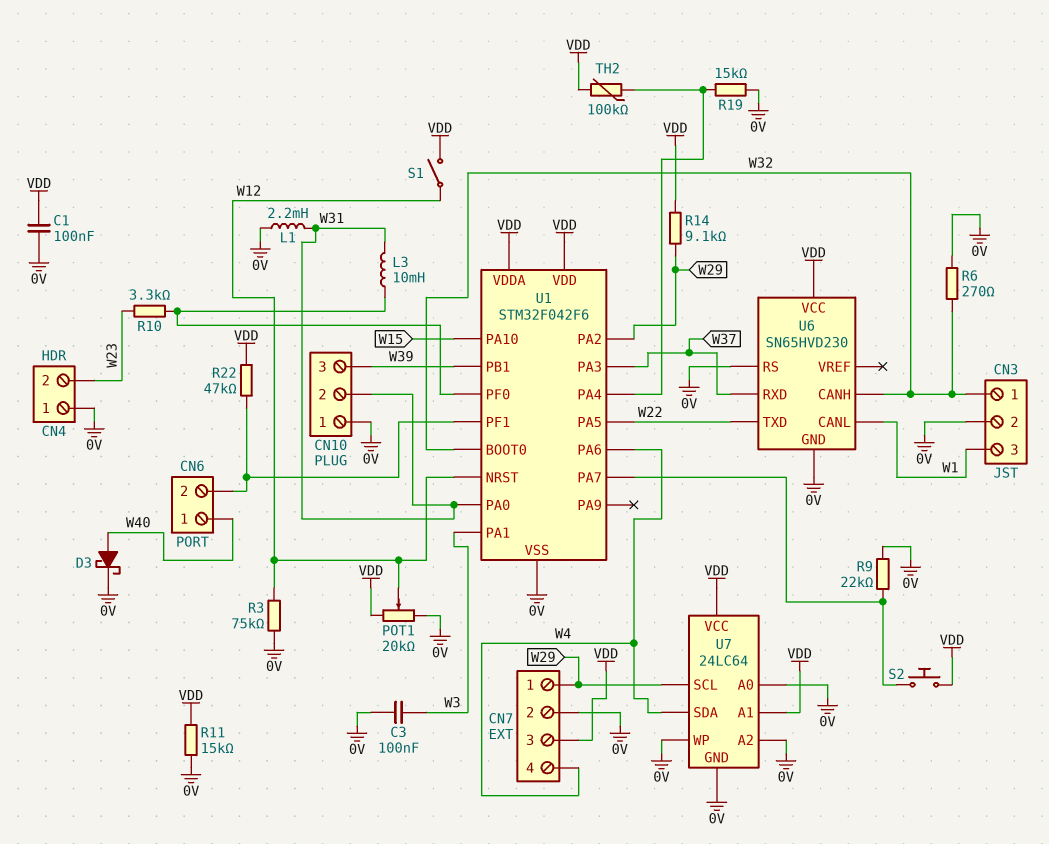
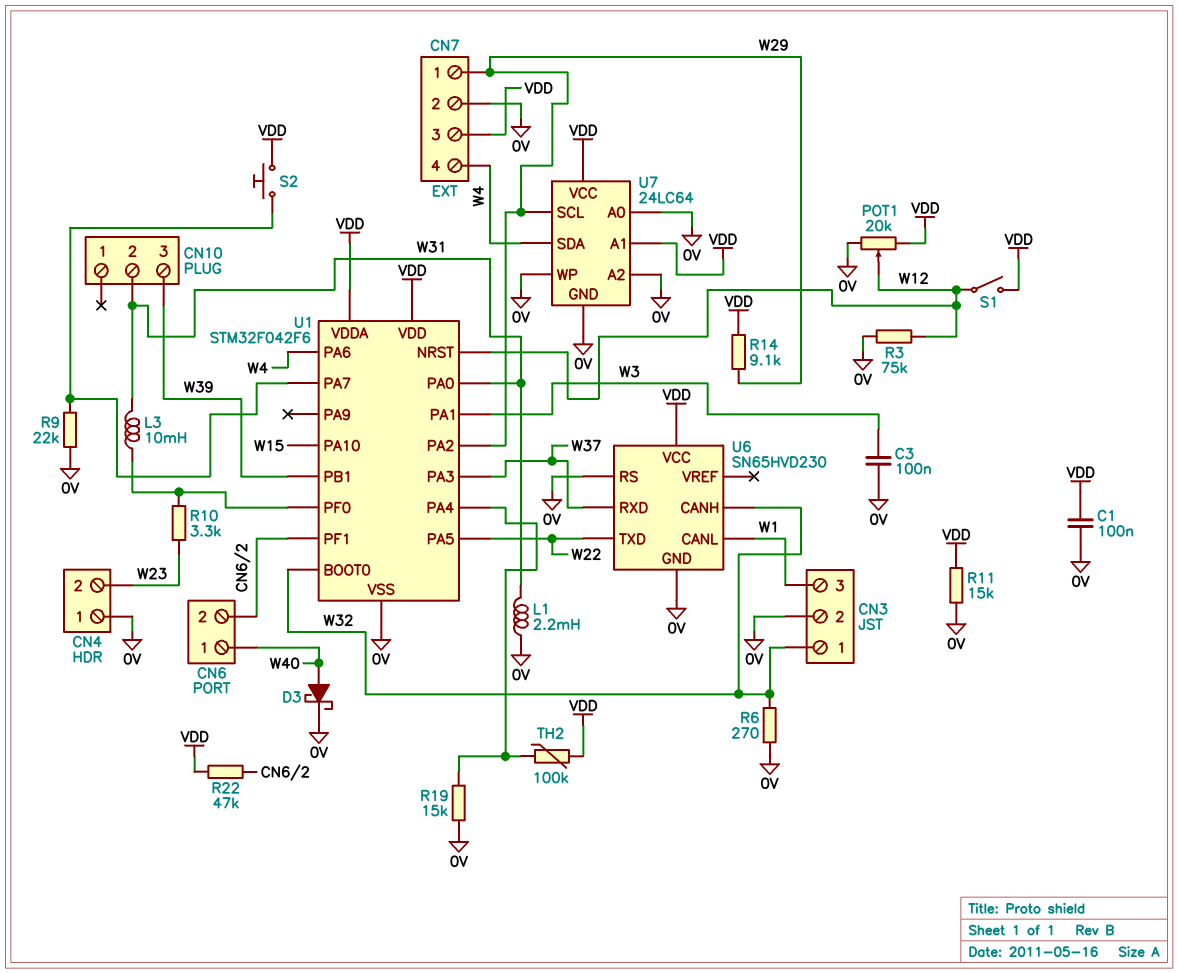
CN10 pin 1: 0V -> none

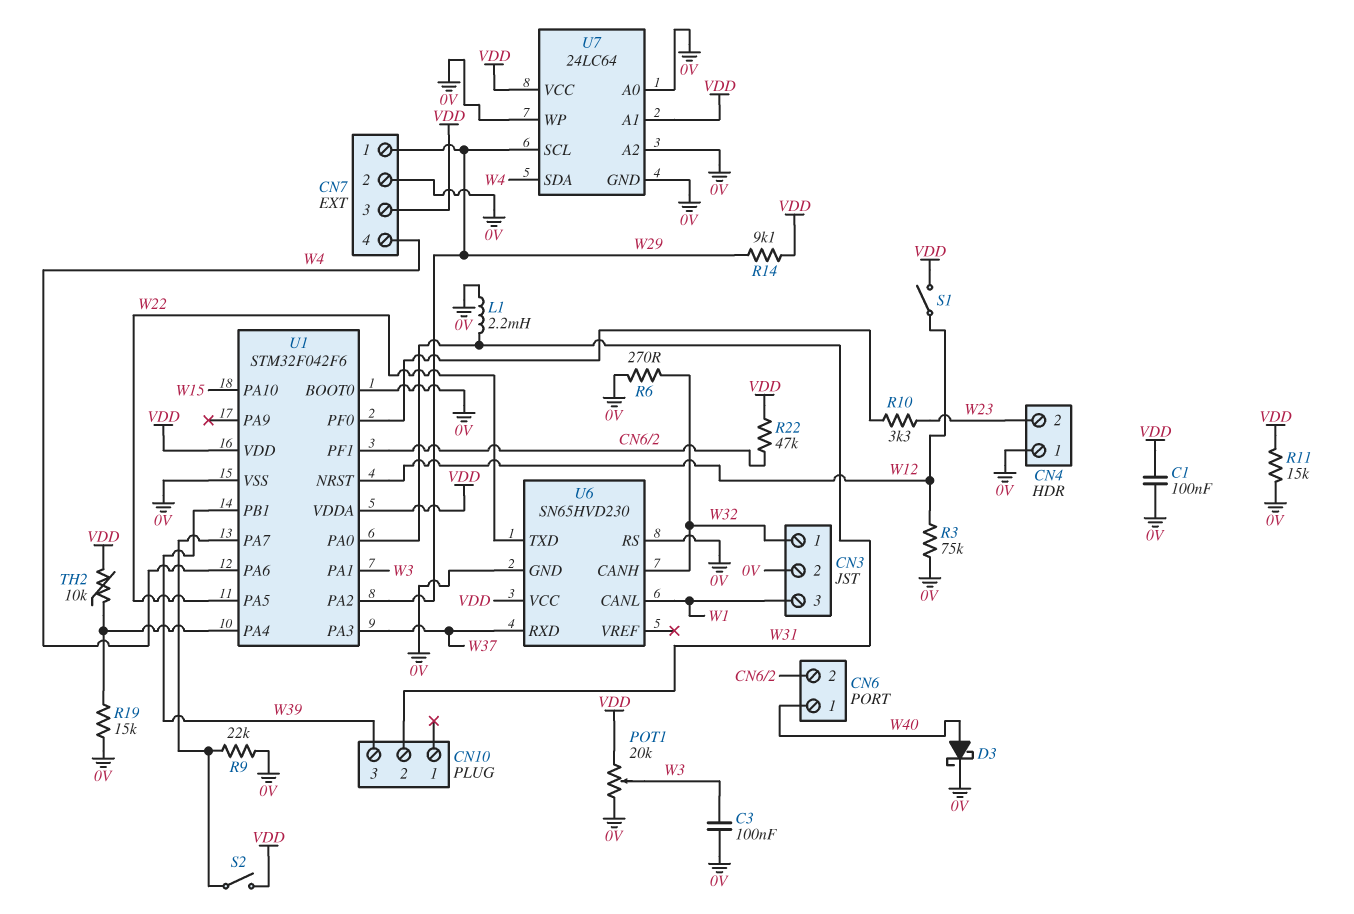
L3: 10mH (U1/PF0, W31) -> none
POT1: 20k (0V, VDD, wiper W12) -> 20k (0V, VDD, wiper W3)
S2: button (U1/PA7, VDD) -> switch (U1/PA7, VDD)
TH2: 100k (U1/PA4, VDD) -> 10k (U1/PA4, VDD)
U1 pin BOOT0: W32 -> 0V

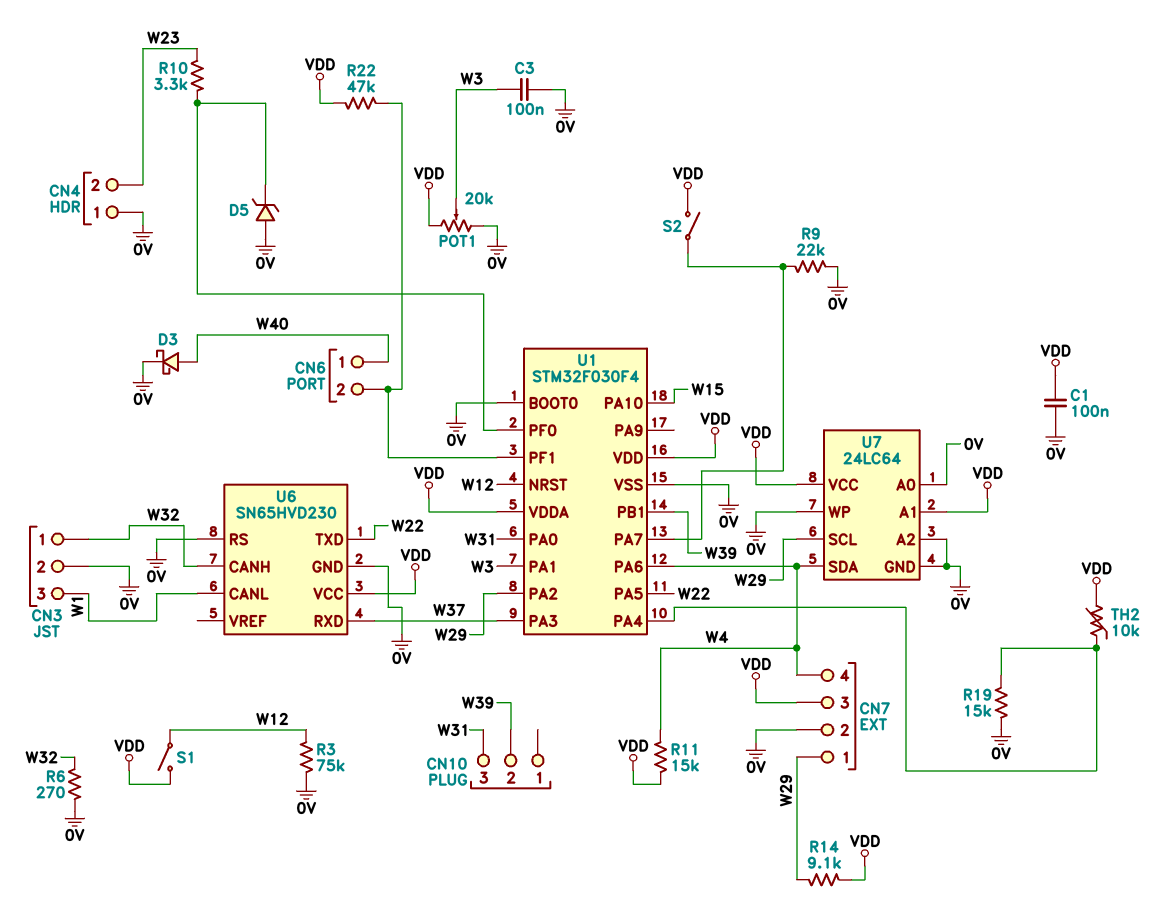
CN10 pin 2: W31 -> W39
CN10 pin 3: W39 -> W31
D5: none -> zener (A 0V, K U1/PF0)
L1: 2.2mH (0V, W31) -> none
R11: 15k (0V, VDD) -> 15k (VDD, W4)
U1: STM32F042F6 -> STM32F030F4

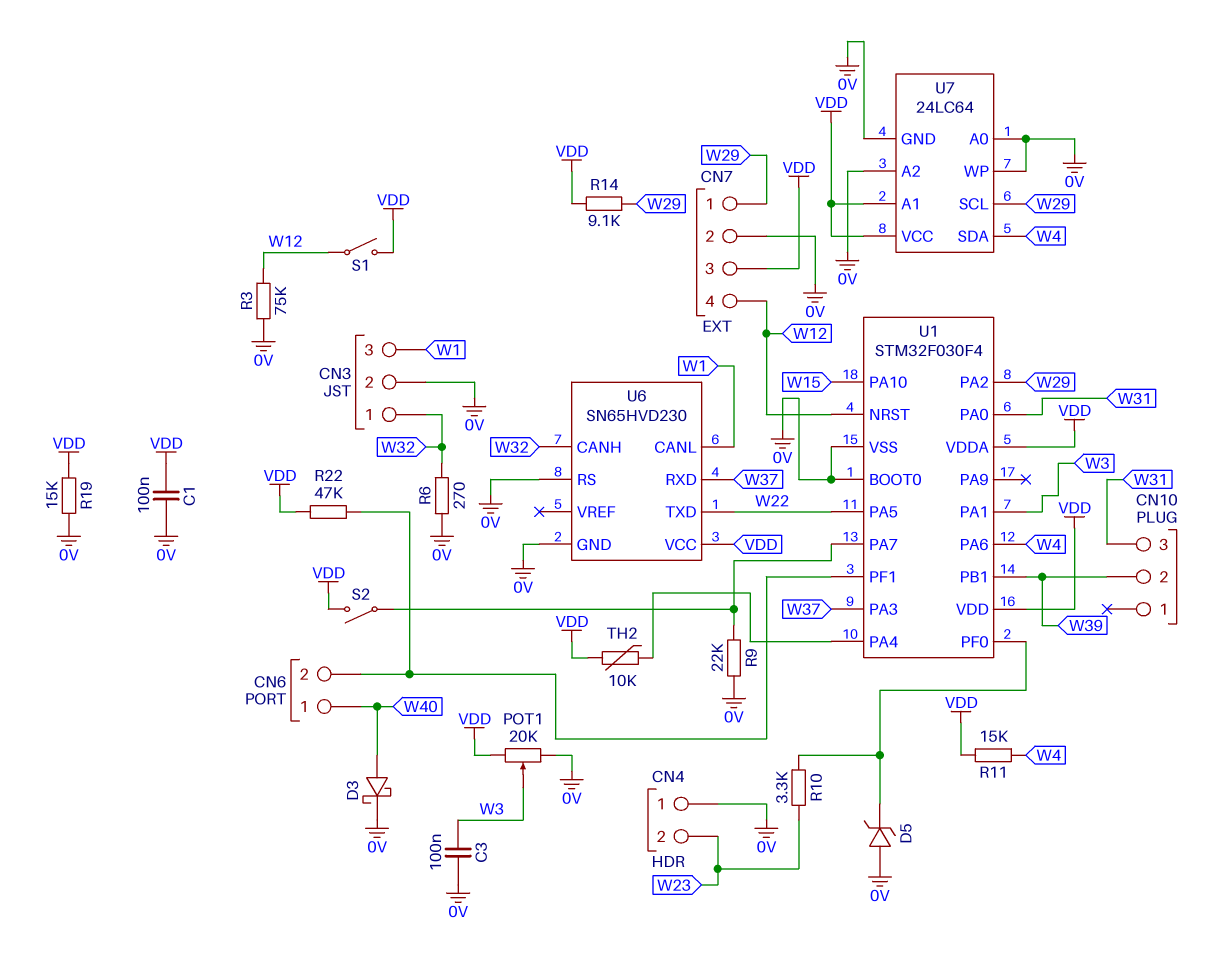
CN7 pin 4: W4 -> W12
R19: 15k (0V, U1/PA4) -> 15k (0V, VDD)

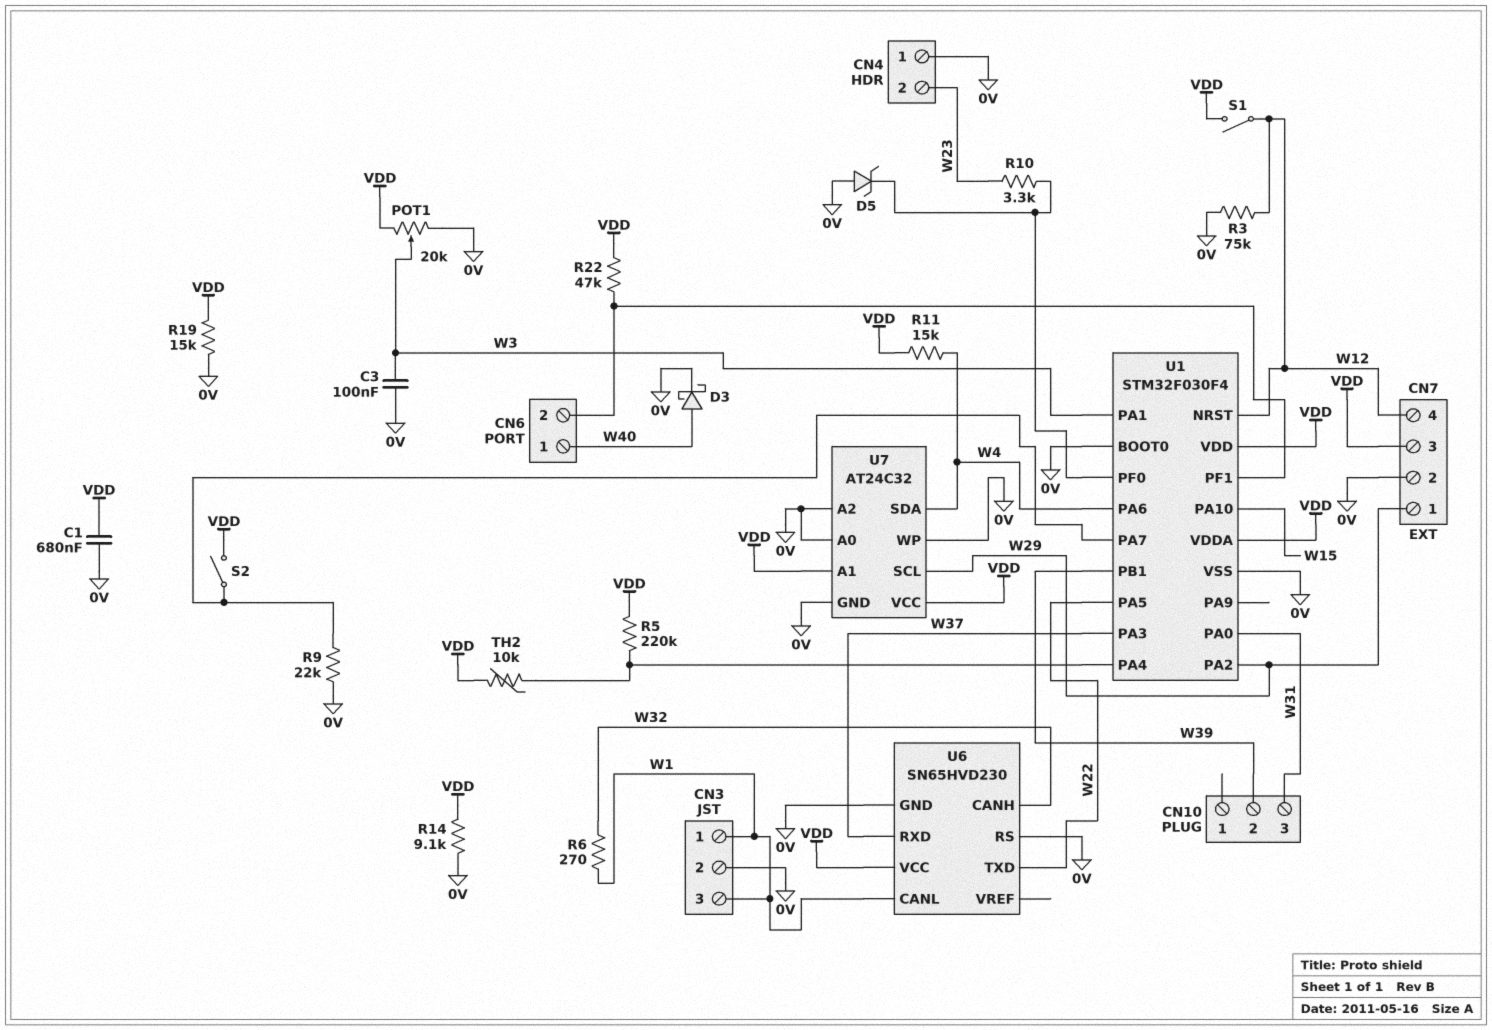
C1: 100nF (0V, VDD) -> 680nF (0V, VDD)
CN3 pin 1: W32 -> W1
R5: none -> 220k (U1/PA4, VDD)
R6: 270 (0V, W32) -> 270 (W1, W32)
R14: 9.1k (VDD, W29) -> 9.1k (0V, VDD)
U7: 24LC64 -> AT24C32

